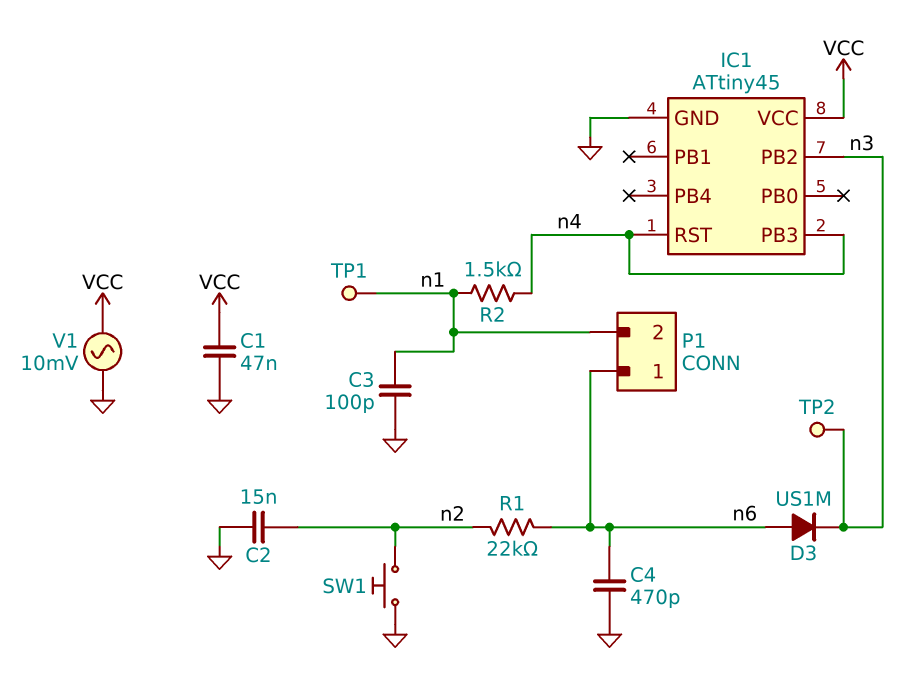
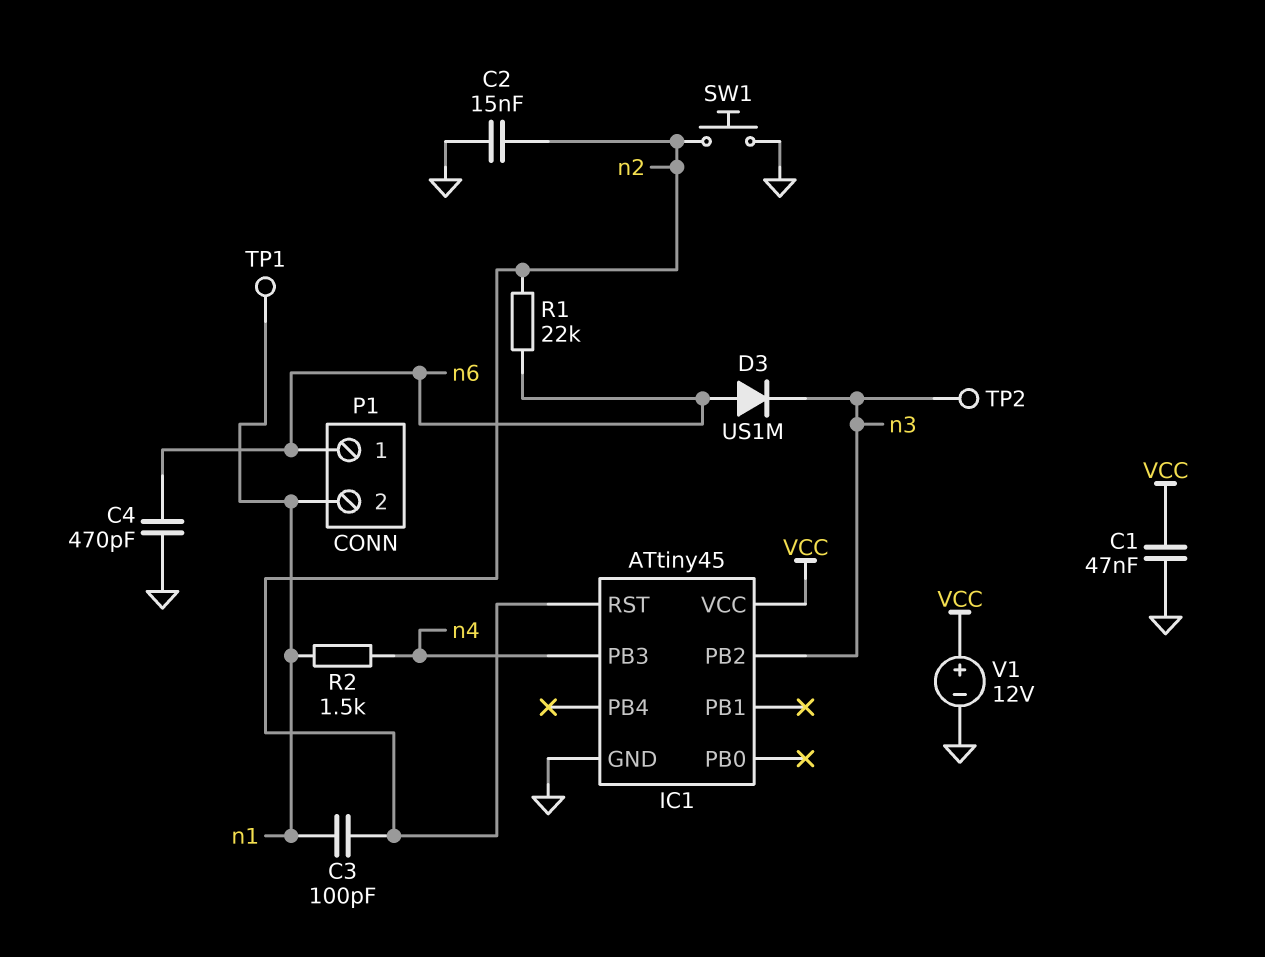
C3: 100pF (GND, n1) -> 100pF (n1, n2)
IC1 pin RST: n4 -> n2
V1: AC 10mV (GND, VCC) -> 12V (plus VCC, minus GND)

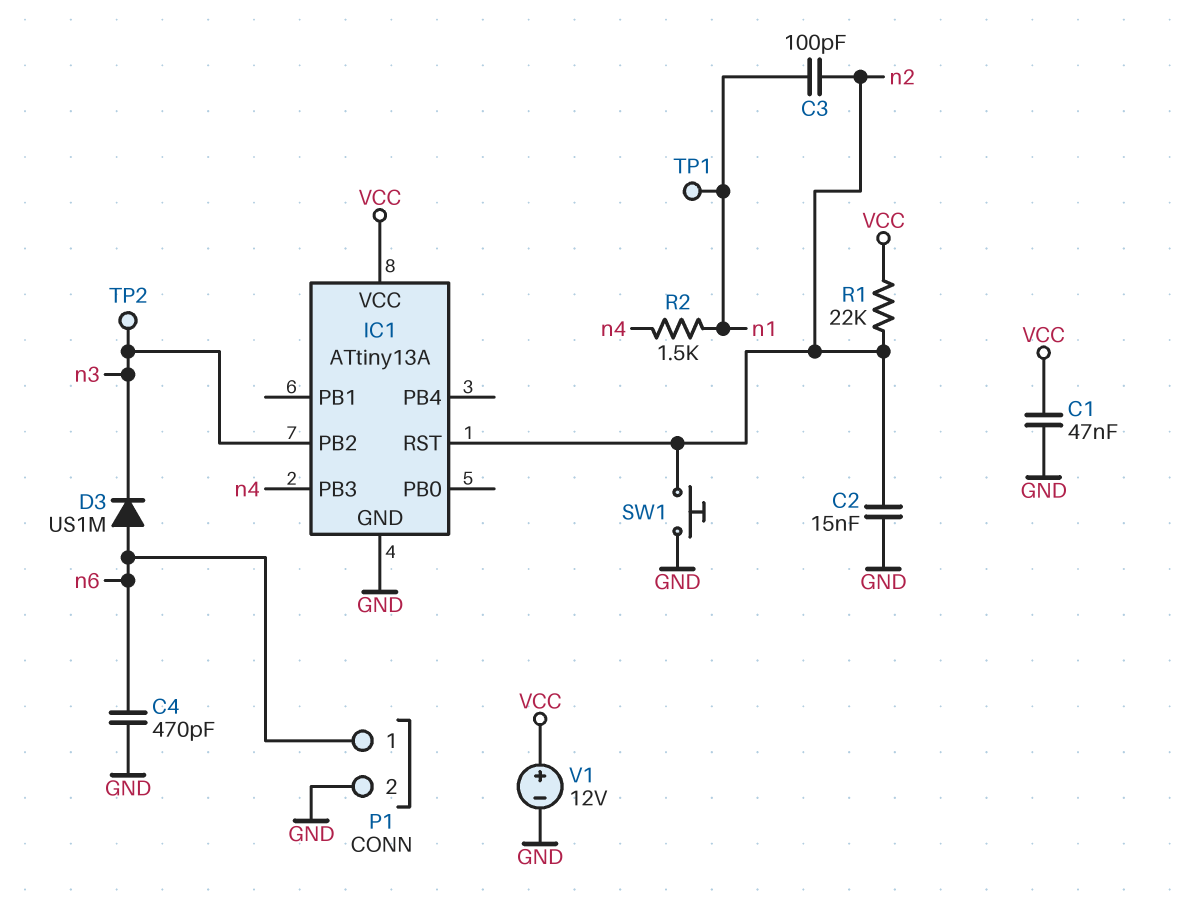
IC1: ATtiny45 -> ATtiny13A
P1 pin 2: n1 -> GND
R1: 22k (n2, n6) -> 22k (VCC, n2)

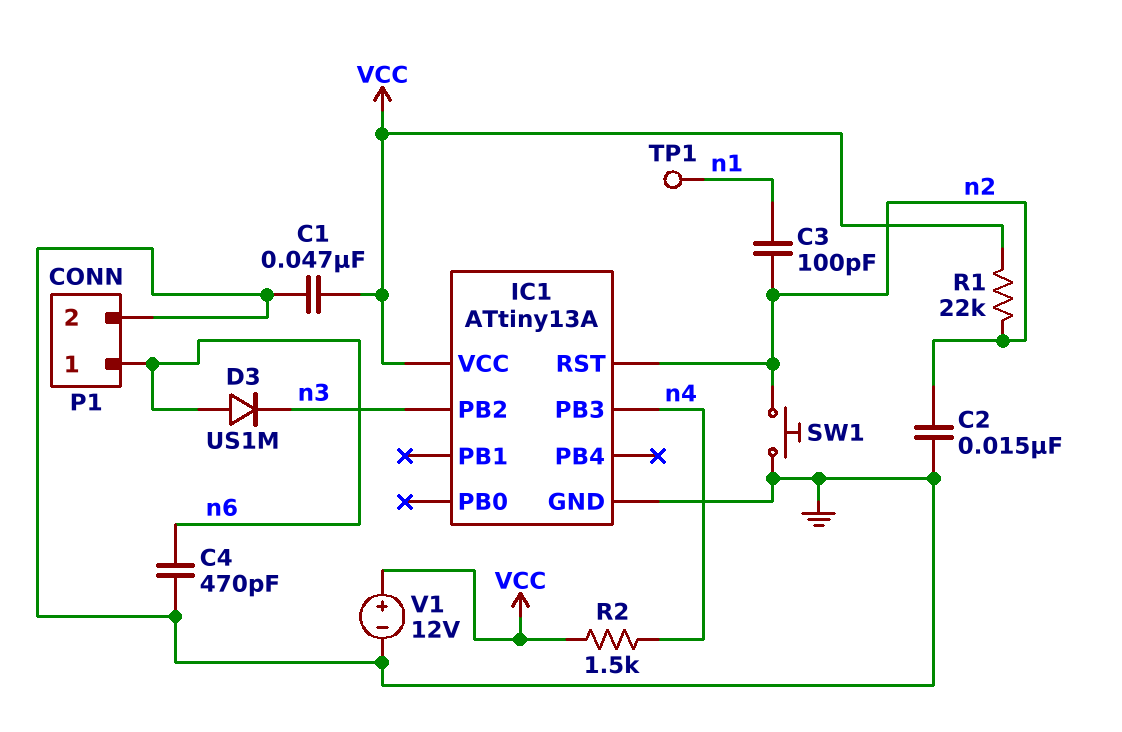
R2: 1.5k (n1, n4) -> 1.5k (VCC, n4)
TP2: test point (n3) -> none

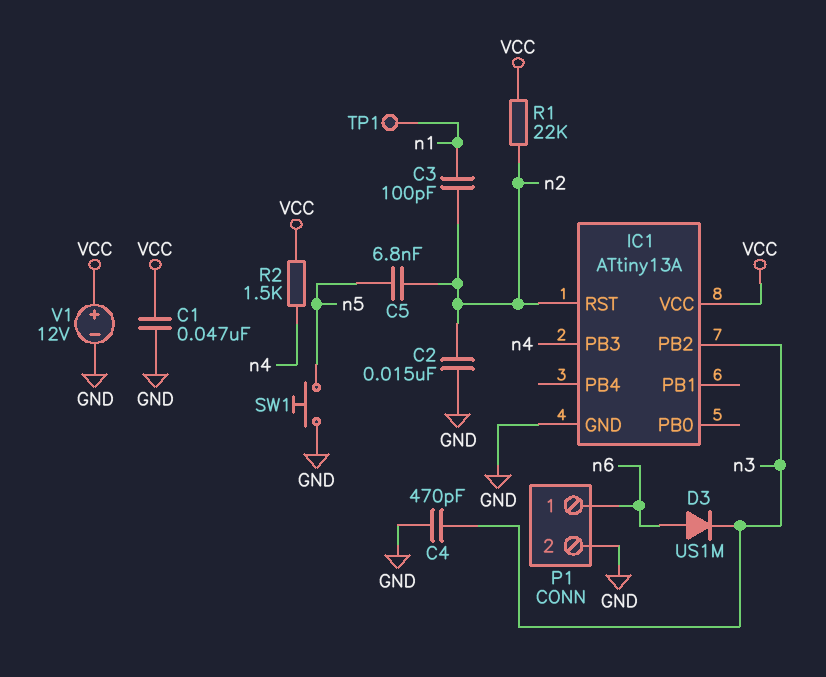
C4: 470pF (GND, n6) -> 470pF (GND, n3)
C5: none -> 6.8nF (n2, n5)
SW1: button (GND, n2) -> button (GND, n5)

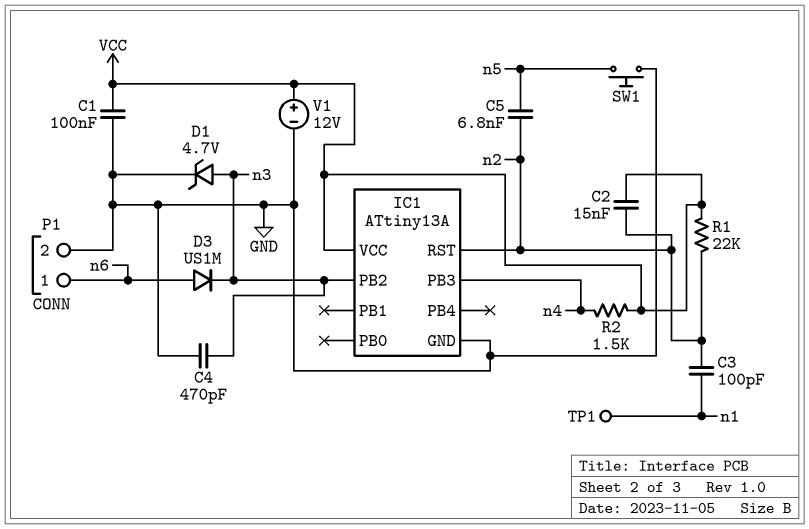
C1: 47nF (GND, VCC) -> 100nF (GND, VCC)
C2: 15nF (GND, n2) -> 15nF (VCC, n2)
D1: none -> zener 4.7V (A n3, K GND)

